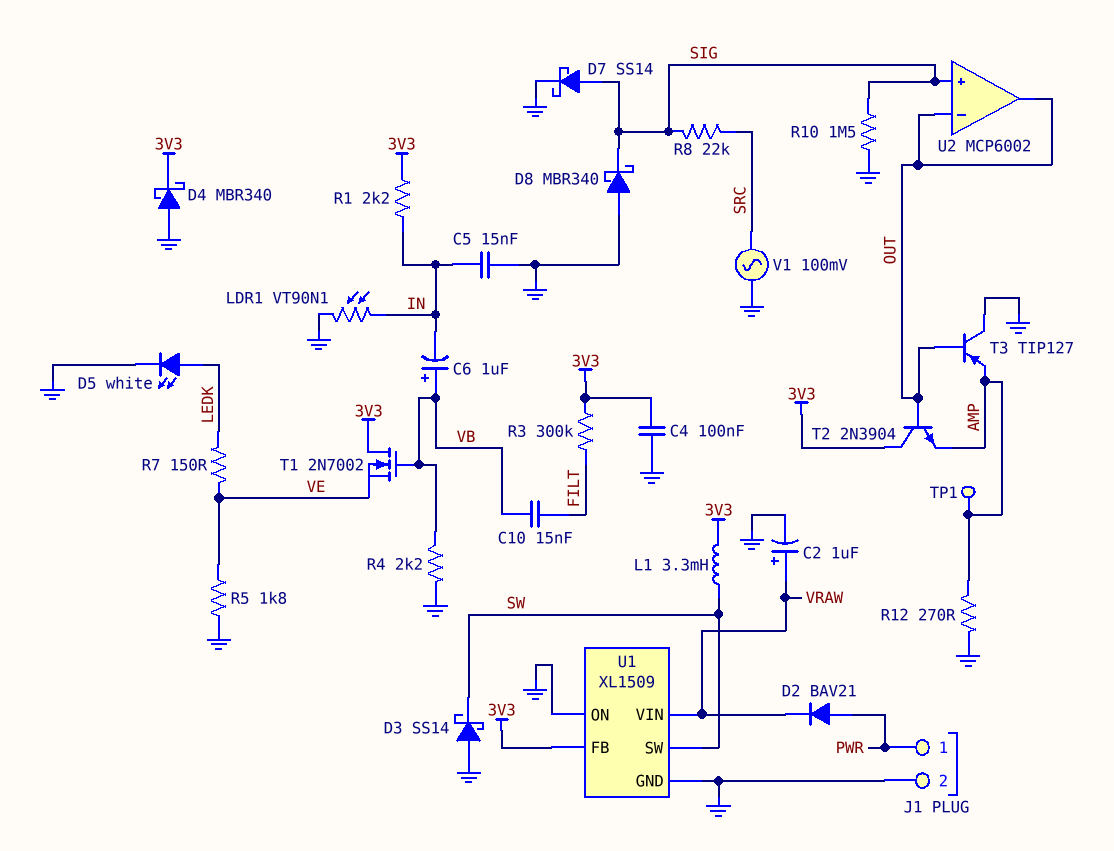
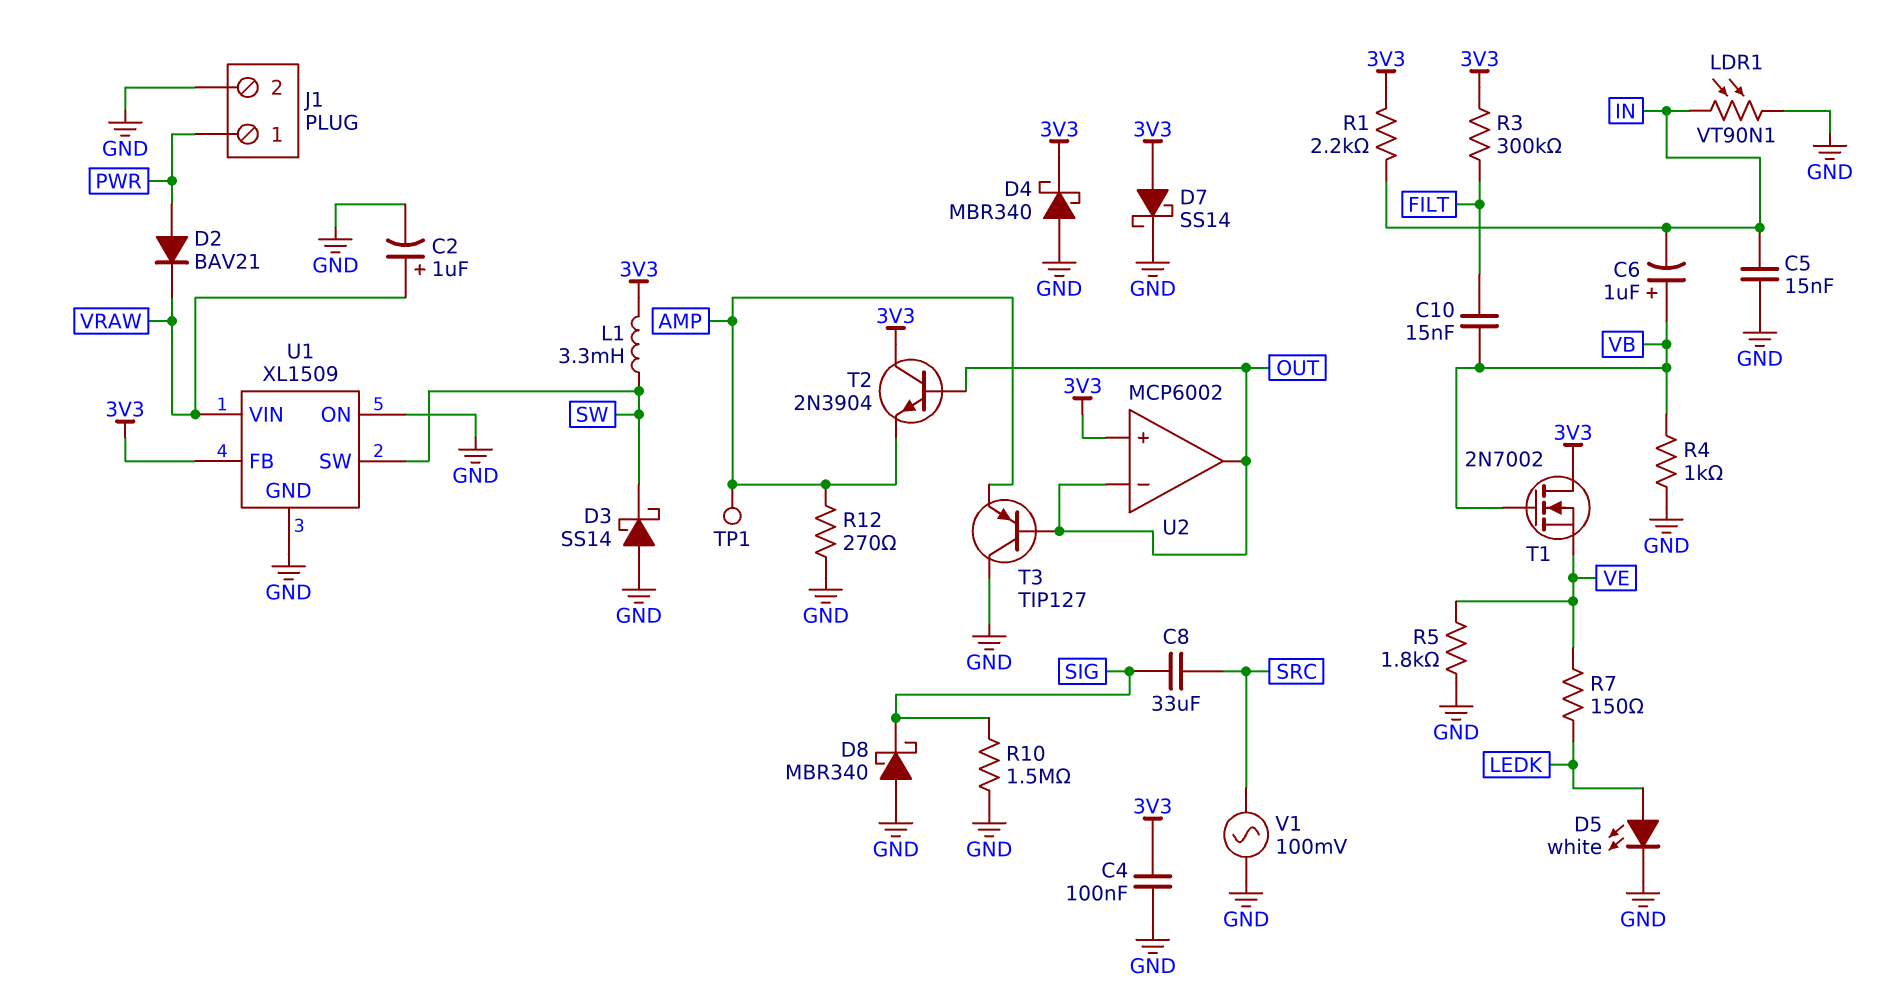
C8: none -> 33uF (SIG, SRC)
D7: schottky SS14 (A SIG, K GND) -> schottky SS14 (A 3V3, K GND)
R4: 2.2k (GND, VB) -> 1k (GND, VB)
R8: 22k (SIG, SRC) -> none
U2 pin in+: SIG -> 3V3

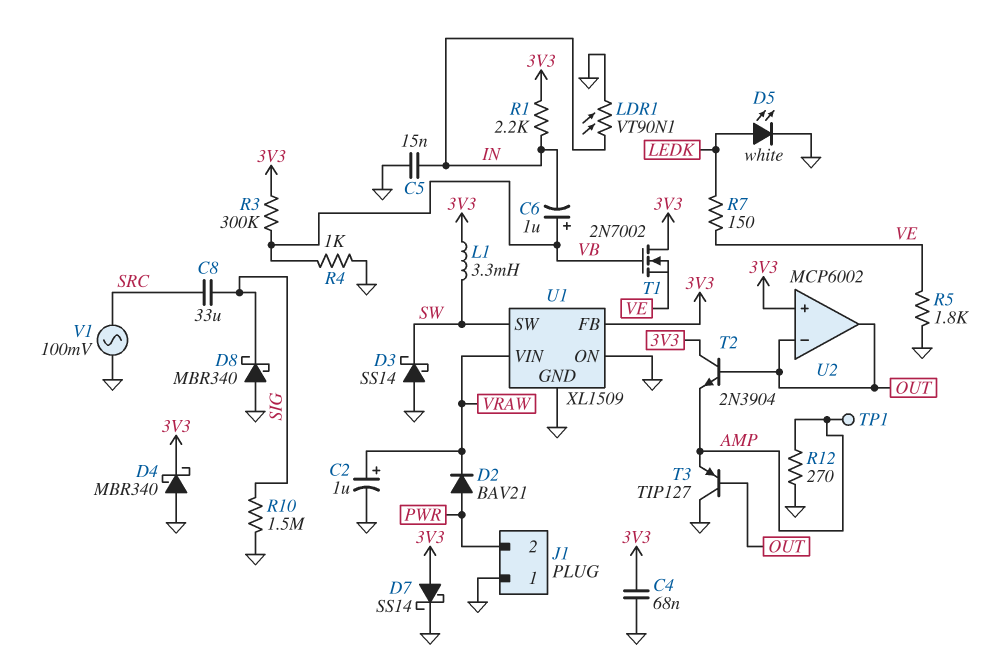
C4: 100nF (3V3, GND) -> 68nF (3V3, GND)
C10: 15nF (FILT, VB) -> none
J1 pin 1: PWR -> GND
J1 pin 2: GND -> PWR
R3: 300k (3V3, FILT) -> 300k (3V3, VB)

